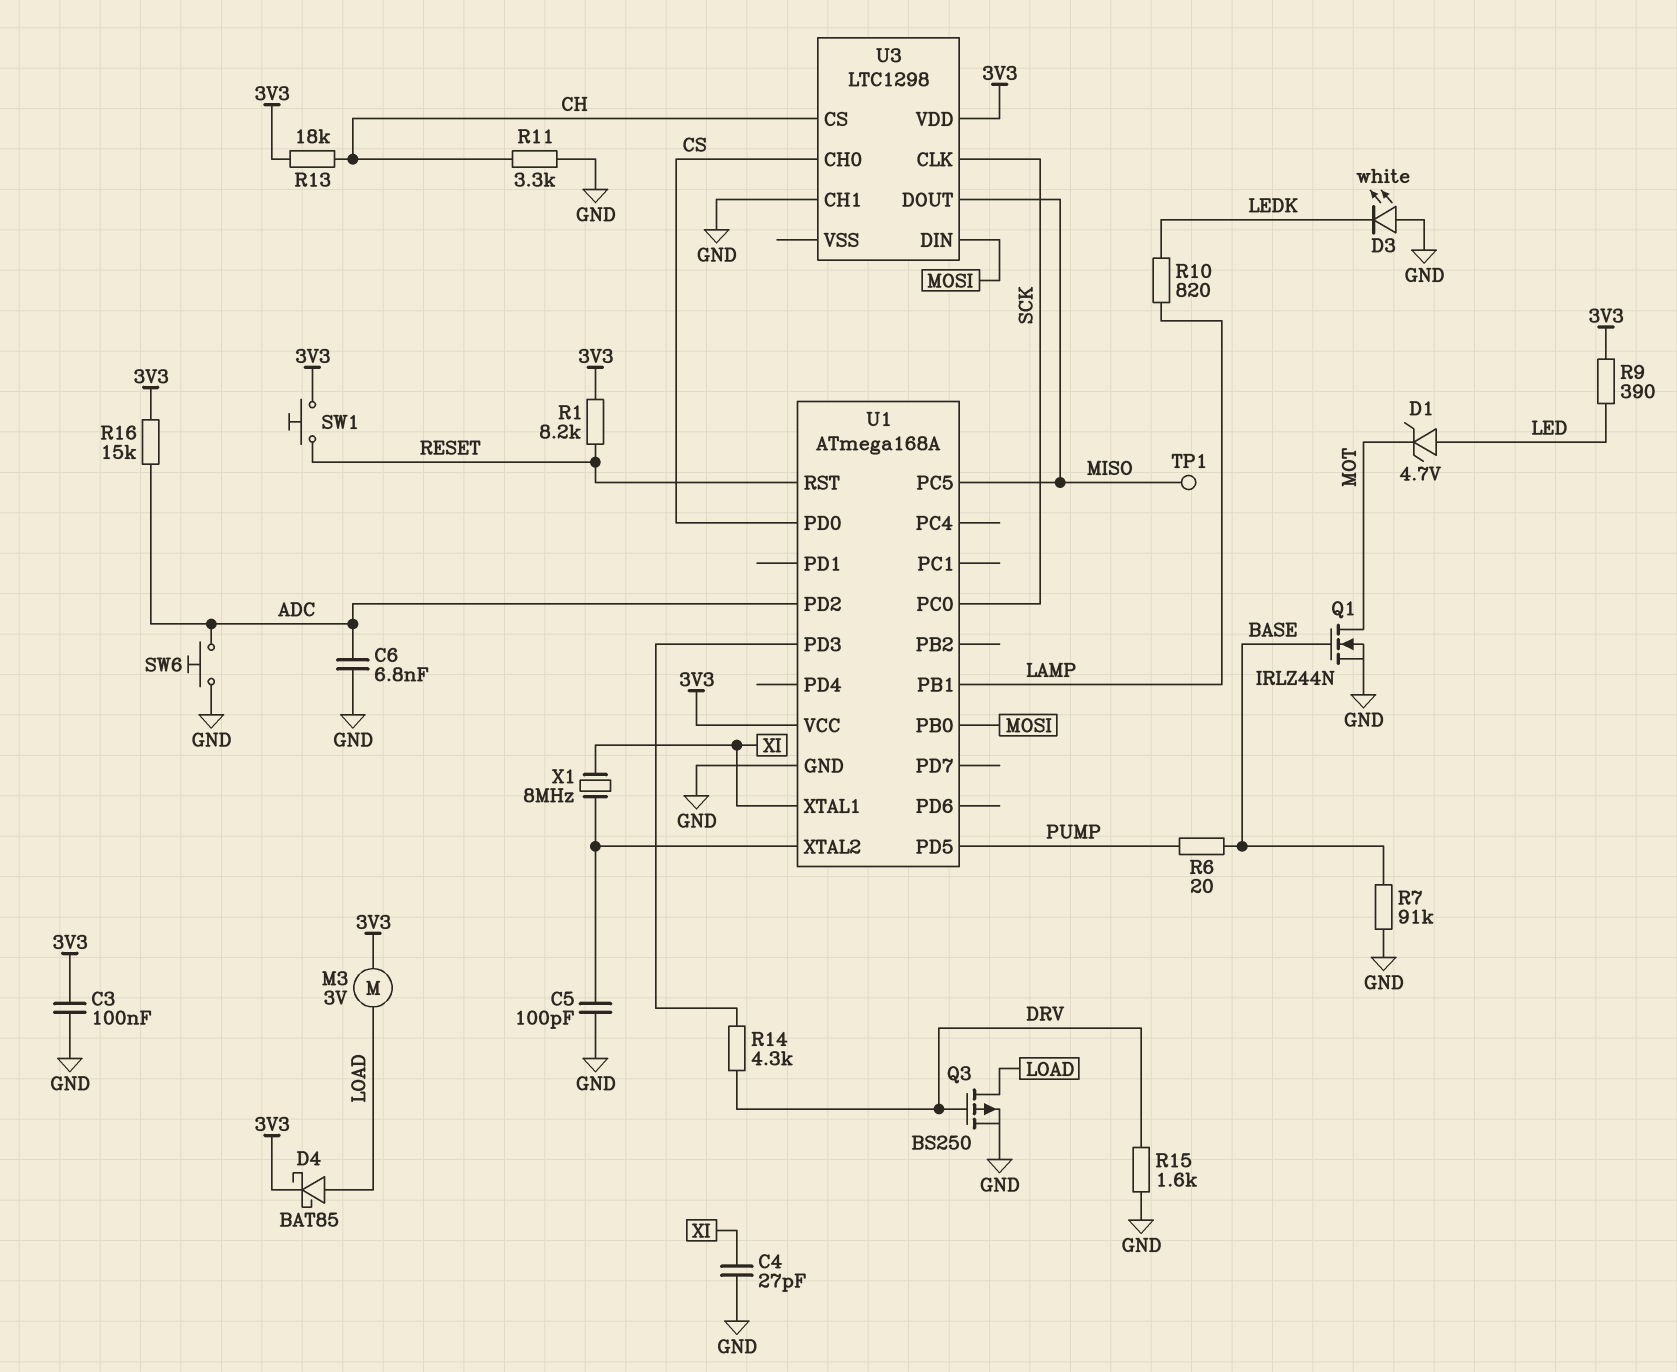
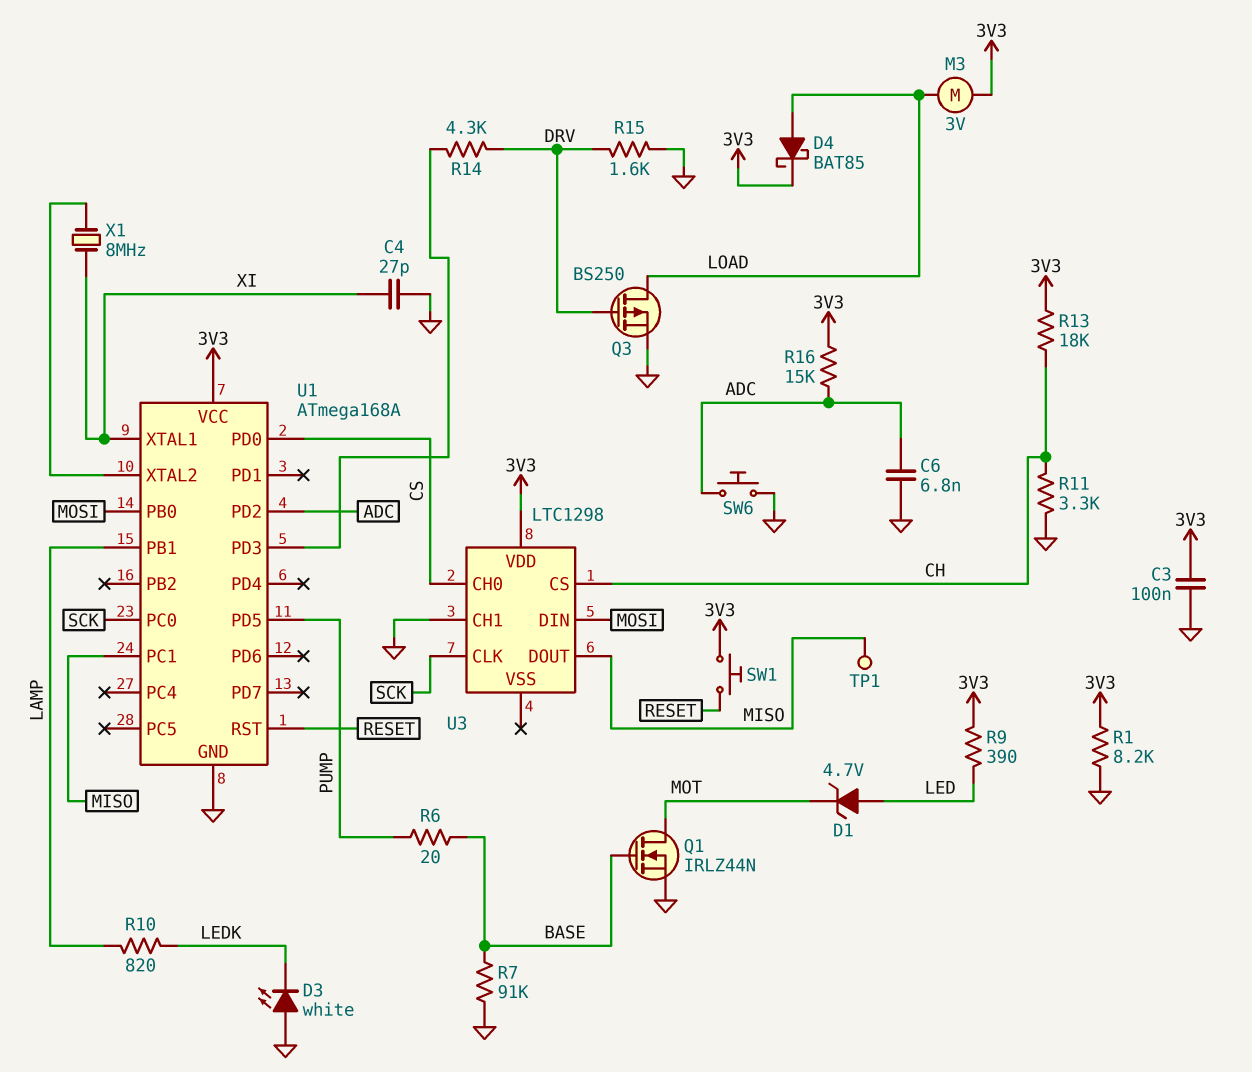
C5: 100pF (GND, U1/XTAL2) -> none
R1: 8.2k (3V3, RESET) -> 8.2k (3V3, GND)
U1 pin PC1: none -> MISO
U1 pin PC5: MISO -> none

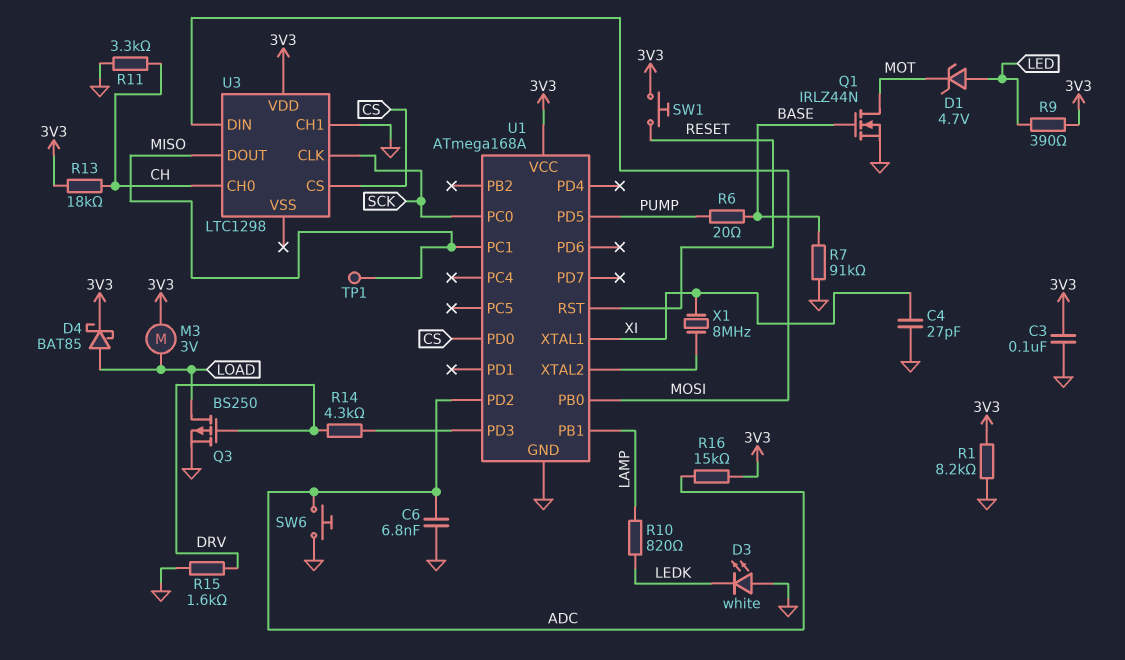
U3 pin CH0: CS -> CH
U3 pin CS: CH -> CS

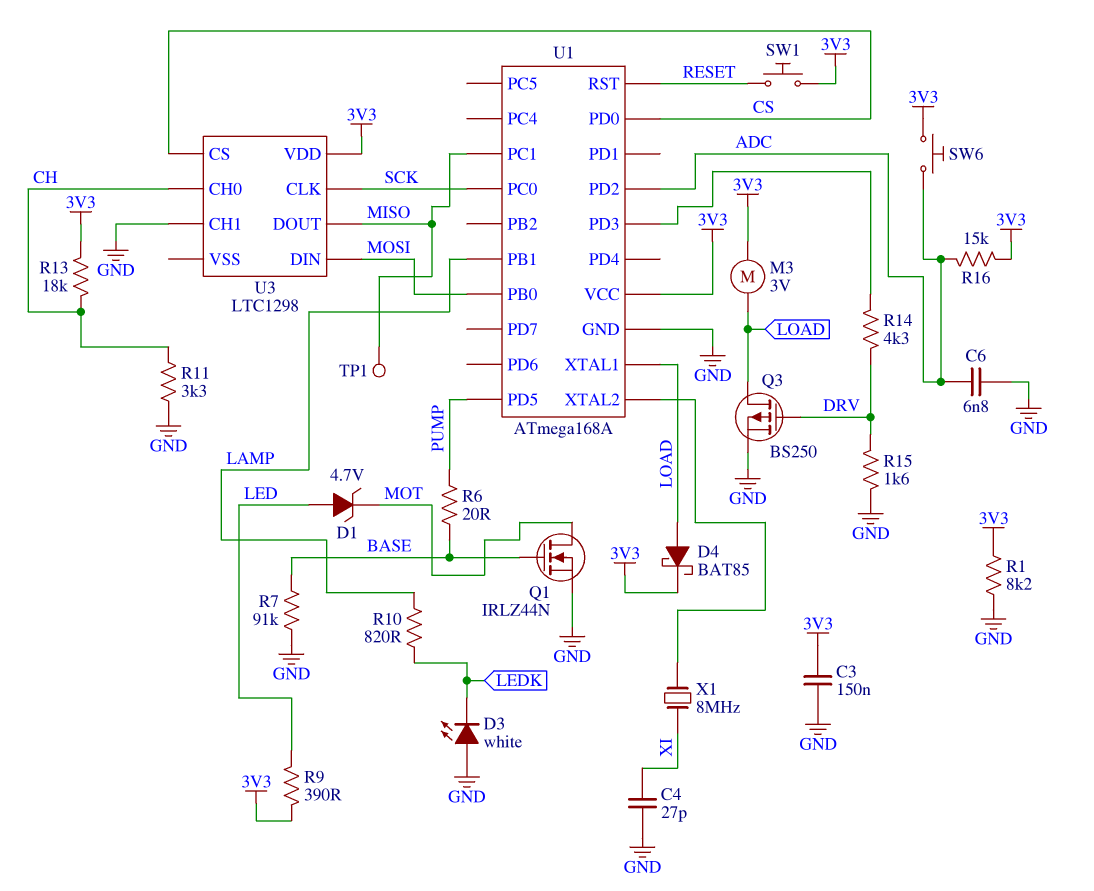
C3: 100nF (3V3, GND) -> 150nF (3V3, GND)
SW6: button (ADC, GND) -> button (3V3, ADC)
U1 pin XTAL1: XI -> LOAD

